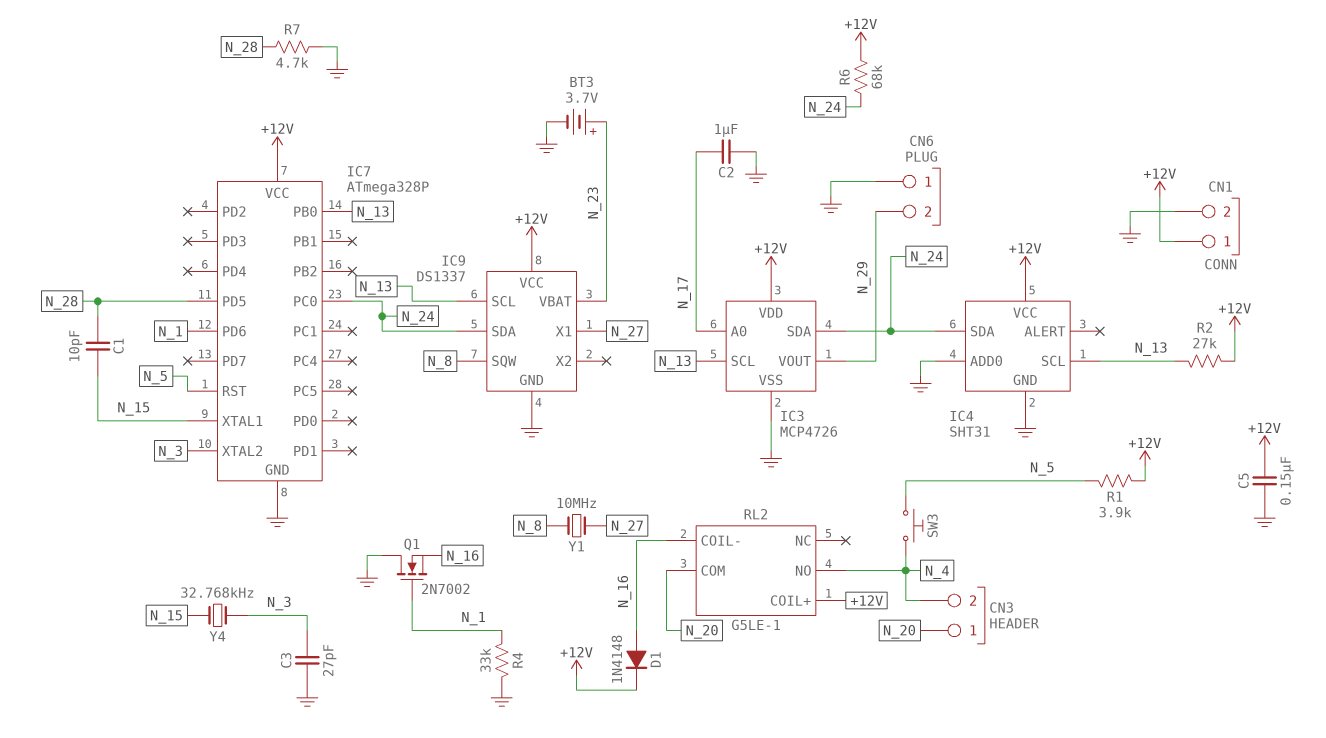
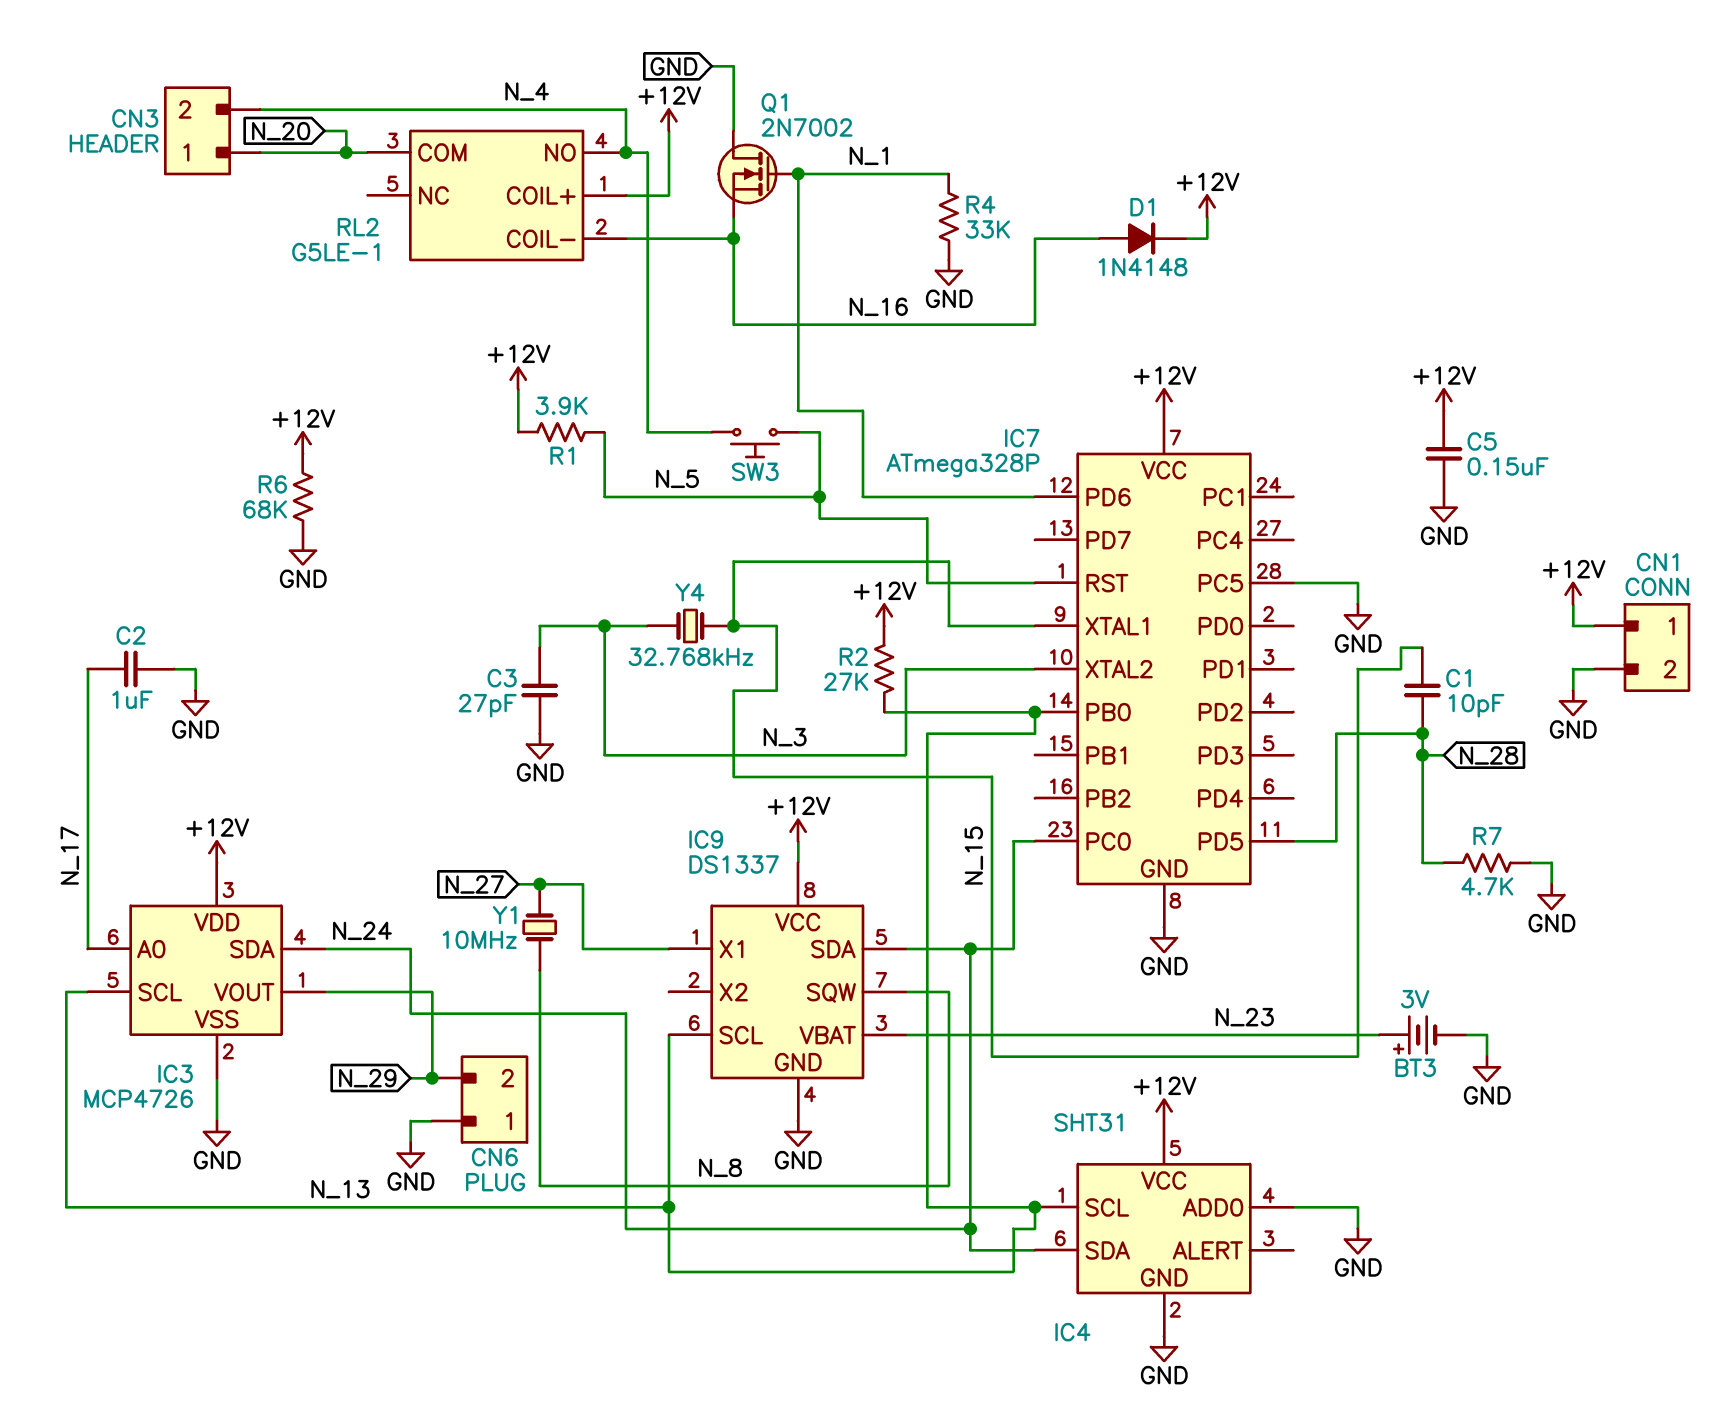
BT3: 3.7V (plus N_23, minus GND) -> 3V (plus N_23, minus GND)
IC7 pin PC5: none -> GND
R6: 68k (+12V, N_24) -> 68k (+12V, GND)

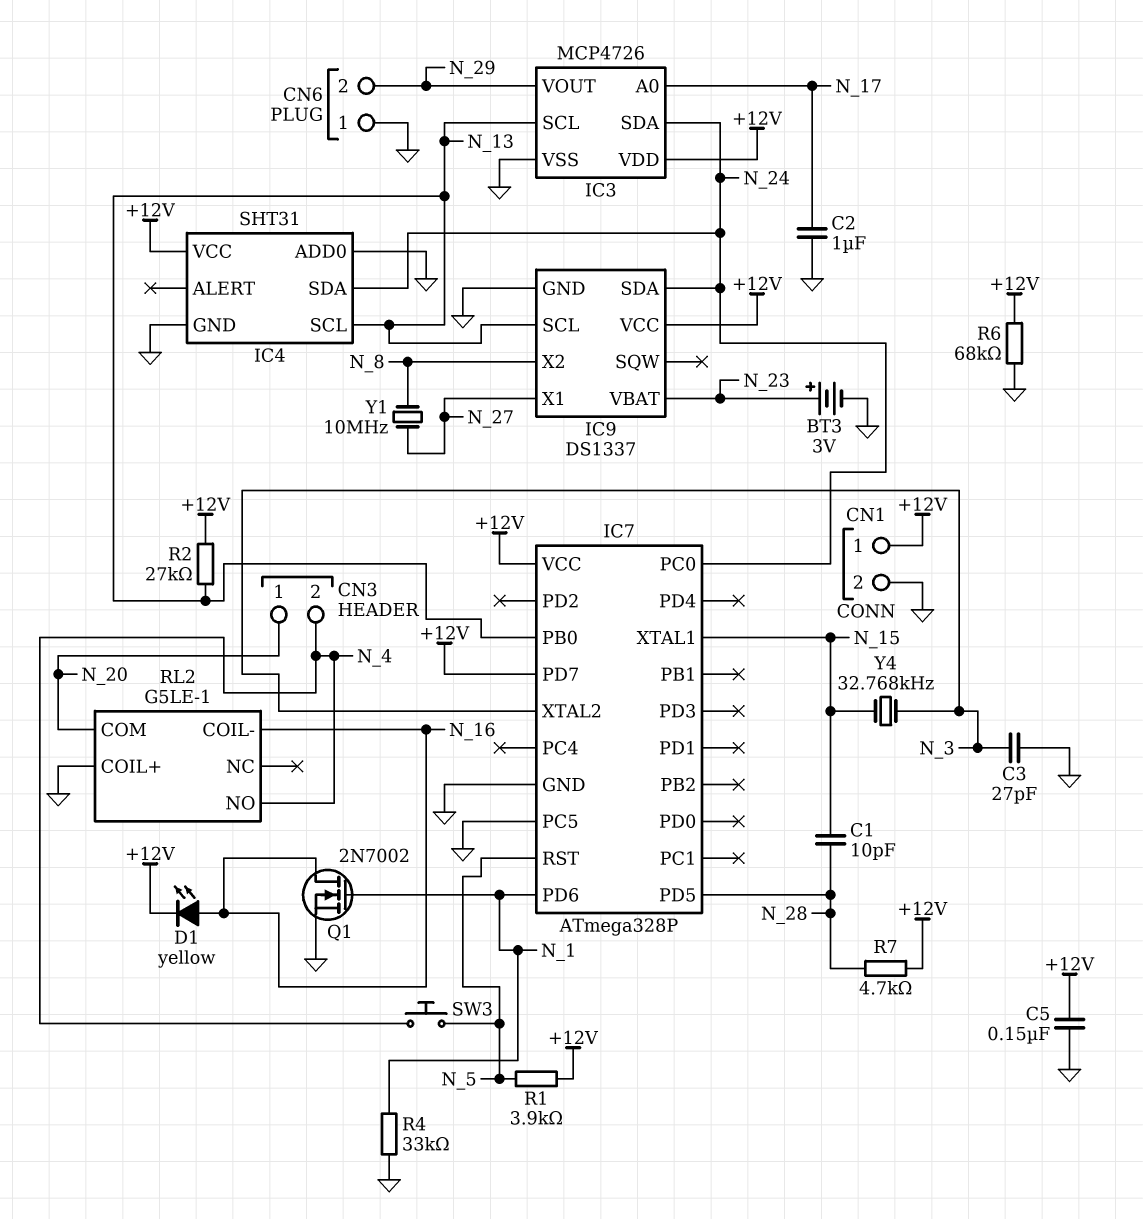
D1: diode 1N4148 (A N_16, K +12V) -> LED yellow (A N_16, K +12V)
IC7 pin PD7: none -> +12V
IC9 pin SQW: N_8 -> none
IC9 pin X2: none -> N_8
Q1: NMOS 2N7002 (G N_1, D GND, S N_16) -> NMOS 2N7002 (G N_1, D N_16, S GND)
R7: 4.7k (GND, N_28) -> 4.7k (+12V, N_28)
RL2 pin COIL+: +12V -> GND

